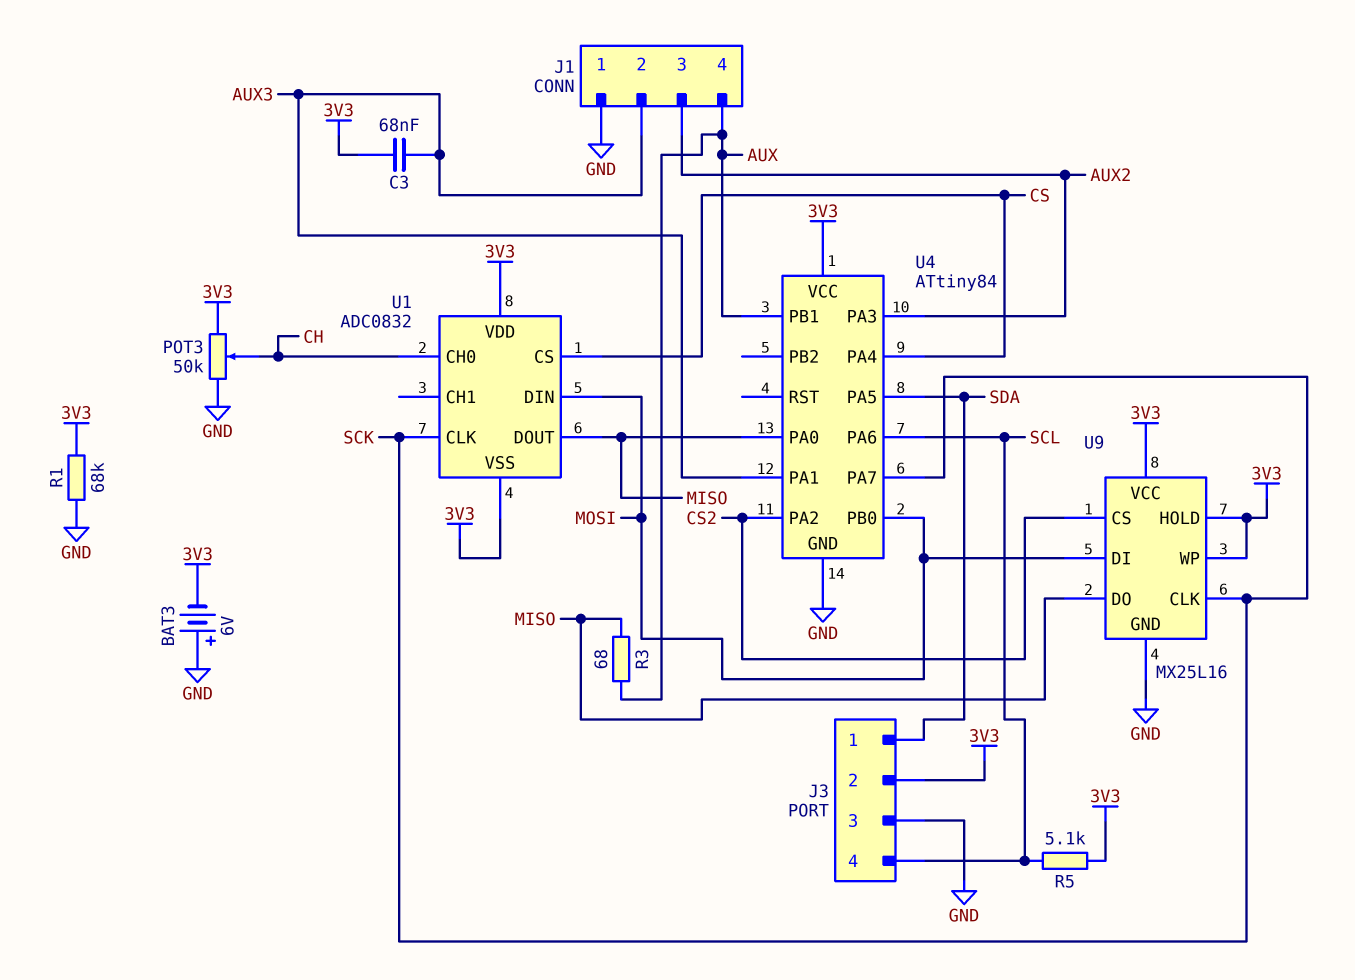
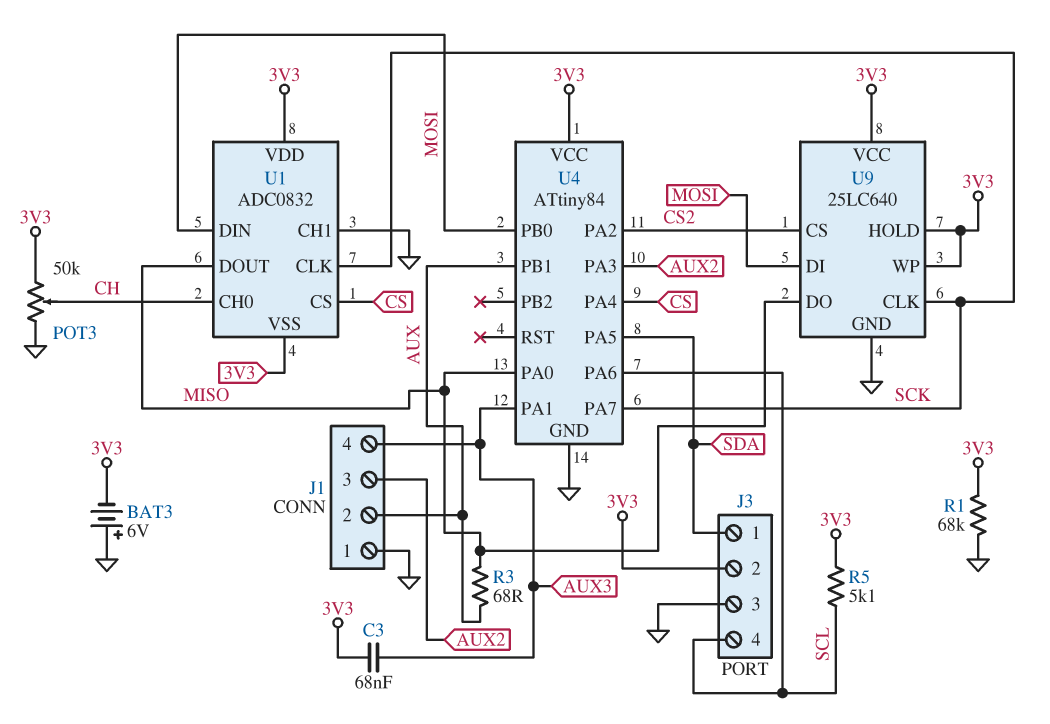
J1 pin 2: AUX3 -> AUX
J1 pin 4: AUX -> AUX3
U1 pin CH1: none -> GND
U9: MX25L16 -> 25LC640

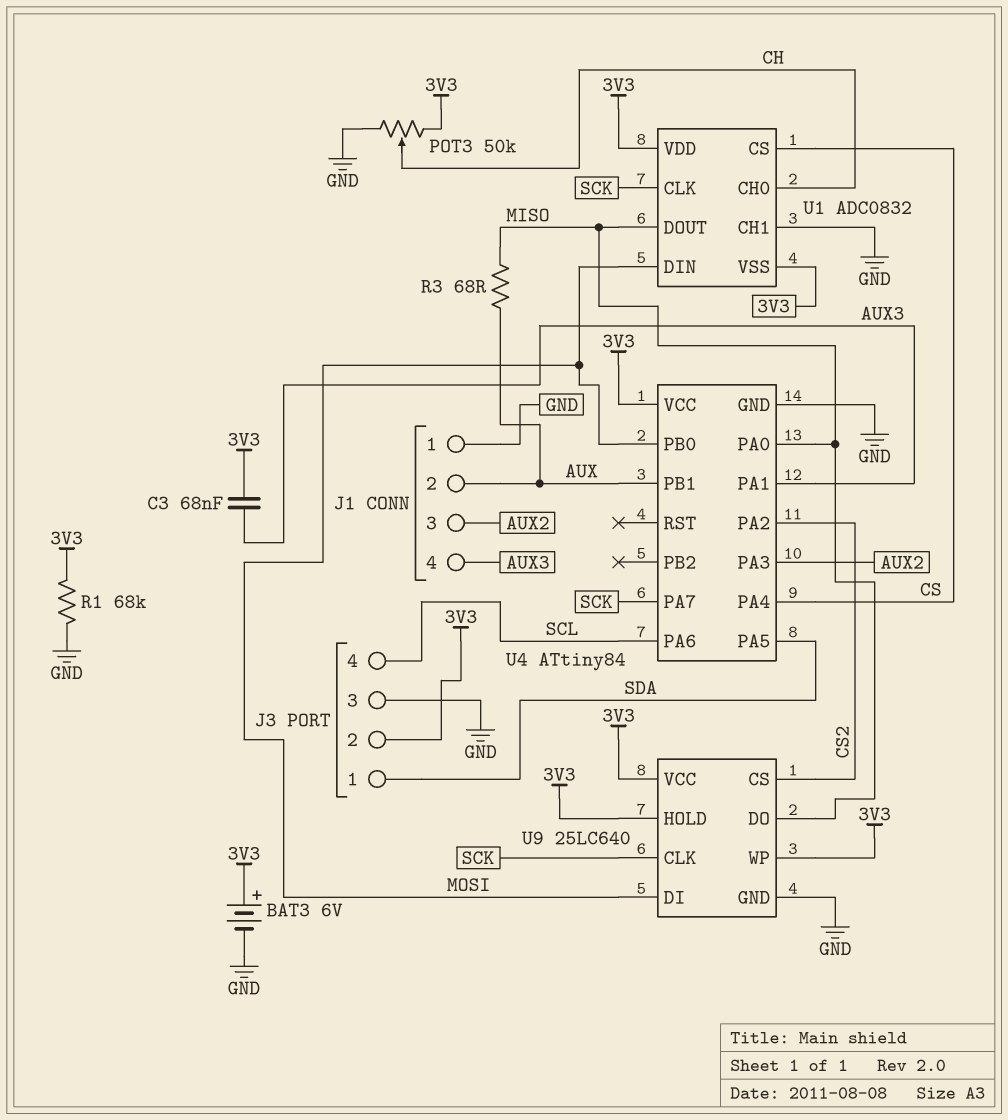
BAT3: 6V (plus GND, minus 3V3) -> 6V (plus 3V3, minus GND)
R5: 5.1k (3V3, SCL) -> none

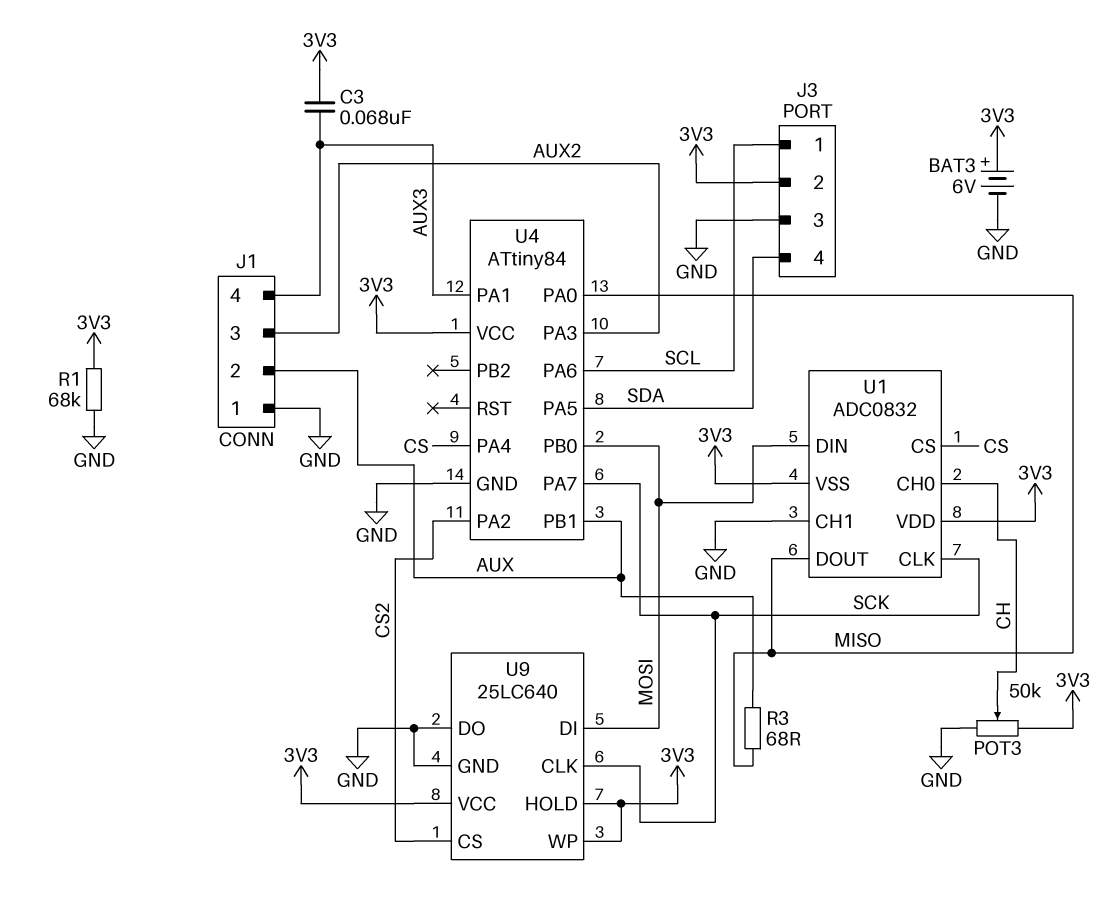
J3 pin 1: SDA -> SCL
J3 pin 4: SCL -> SDA
U9 pin DO: MISO -> GND

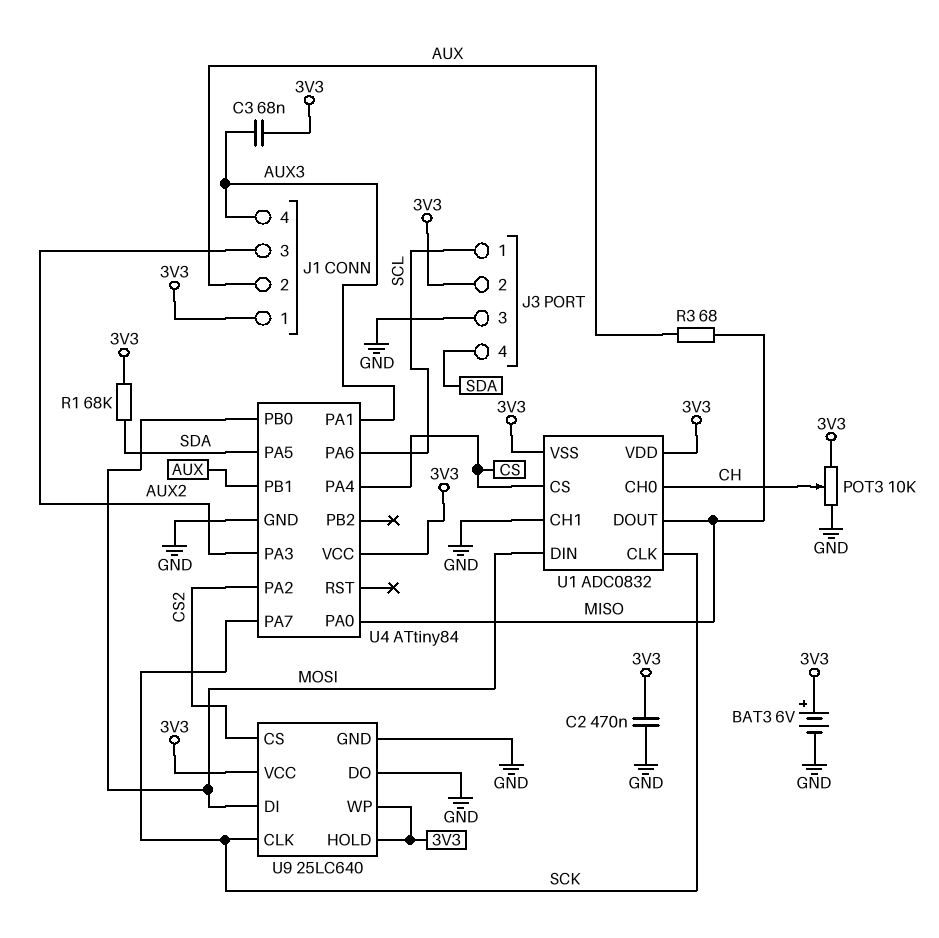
C2: none -> 470nF (3V3, GND)
J1 pin 1: GND -> 3V3
POT3: 50k (3V3, GND, wiper CH) -> 10k (3V3, GND, wiper CH)
R1: 68k (3V3, GND) -> 68k (3V3, SDA)

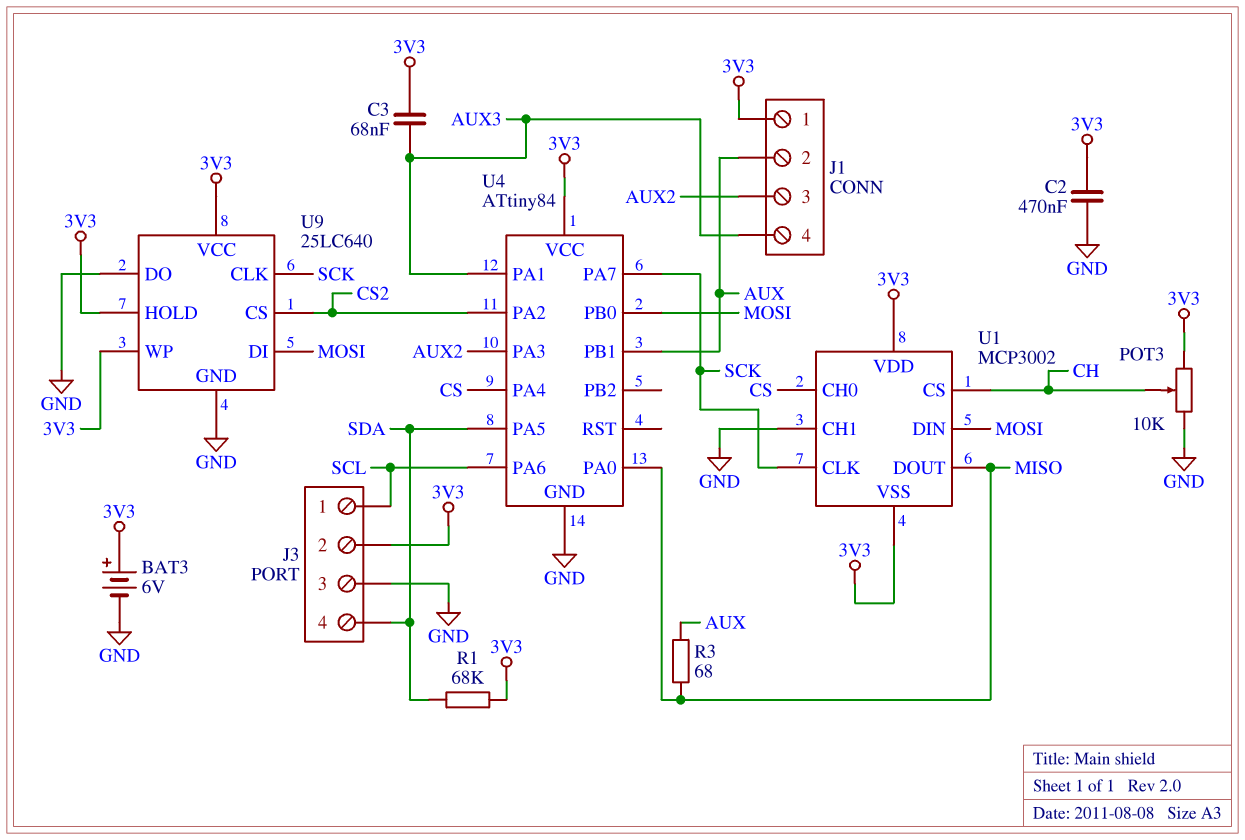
U1: ADC0832 -> MCP3002
U1 pin CH0: CH -> CS
U1 pin CS: CS -> CH

